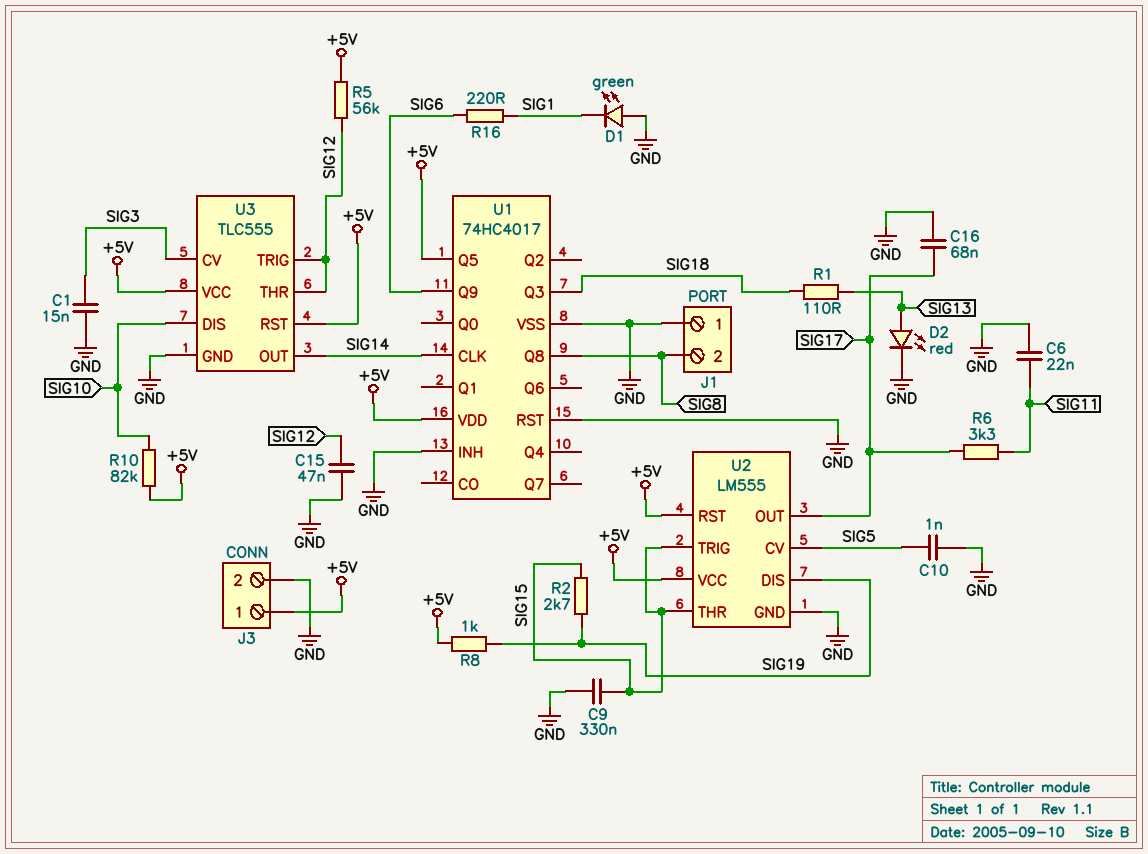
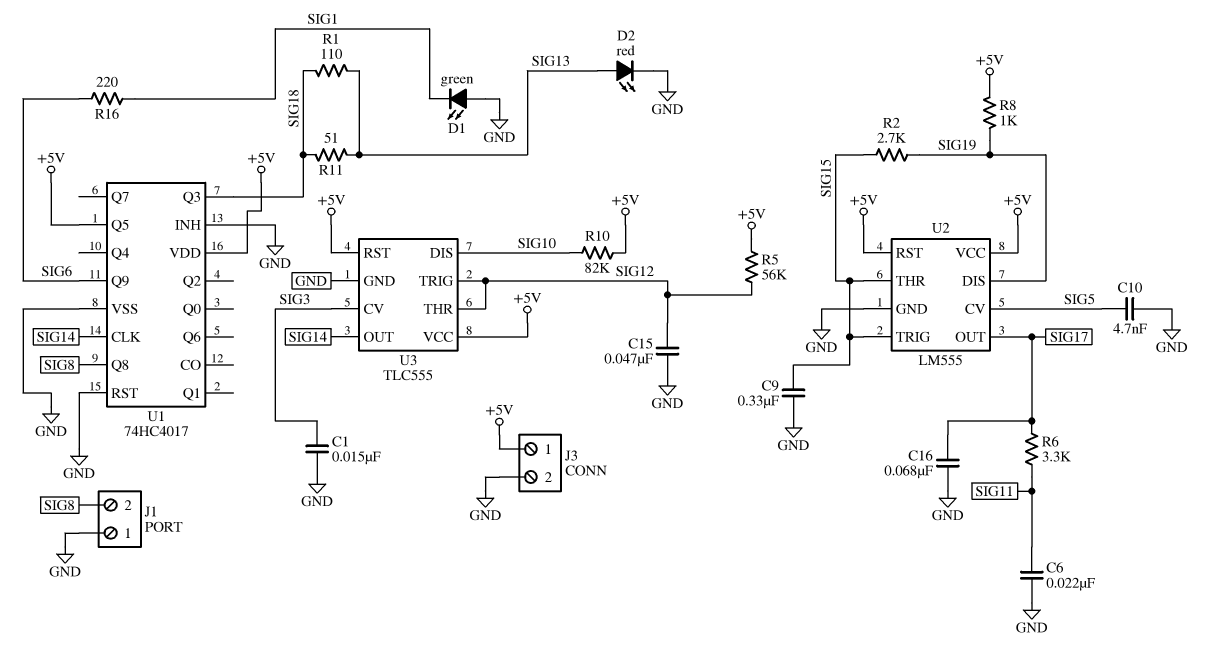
C10: 1nF (GND, SIG5) -> 4.7nF (GND, SIG5)
R11: none -> 51 (SIG13, SIG18)

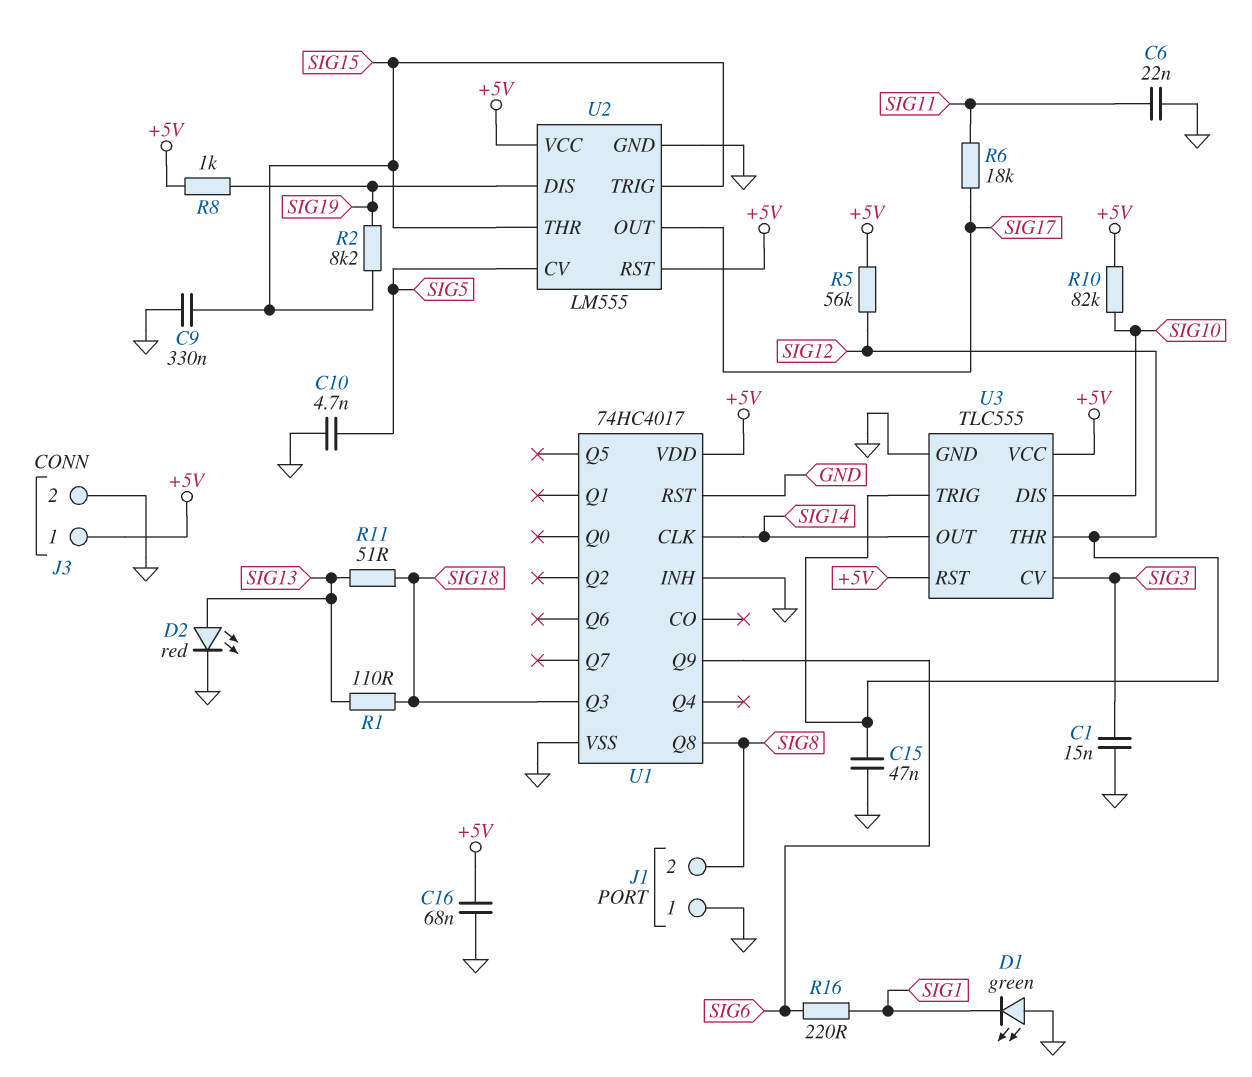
C16: 68nF (GND, SIG17) -> 68nF (+5V, GND)
R2: 2.7k (SIG15, SIG19) -> 8.2k (SIG15, SIG19)
R6: 3.3k (SIG11, SIG17) -> 18k (SIG11, SIG17)
U1 pin Q5: +5V -> none

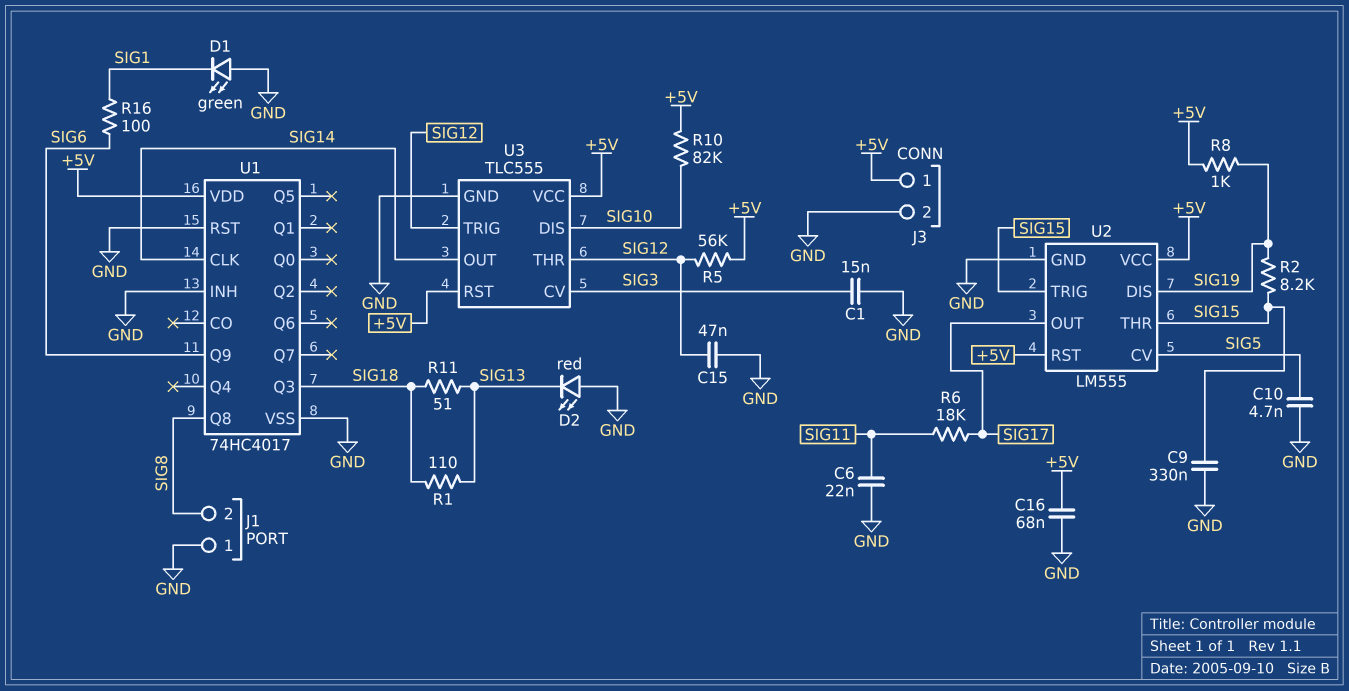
D2: LED red (A SIG13, K GND) -> LED red (A GND, K SIG13)
R16: 220 (SIG1, SIG6) -> 100 (SIG1, SIG6)

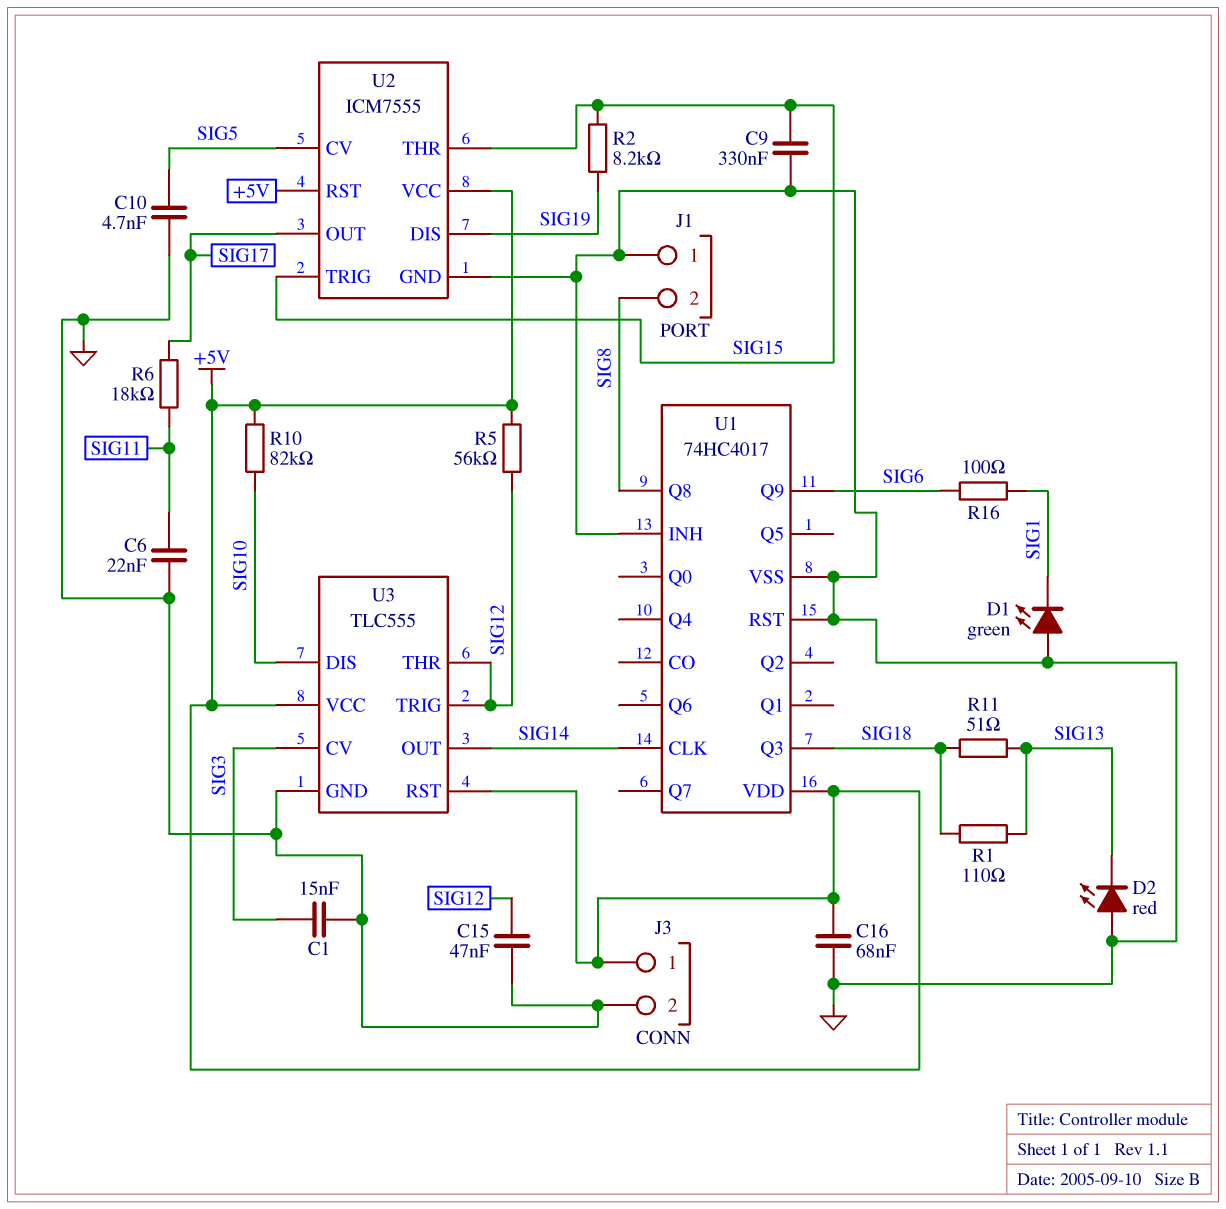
R8: 1k (+5V, SIG19) -> none
U2: LM555 -> ICM7555

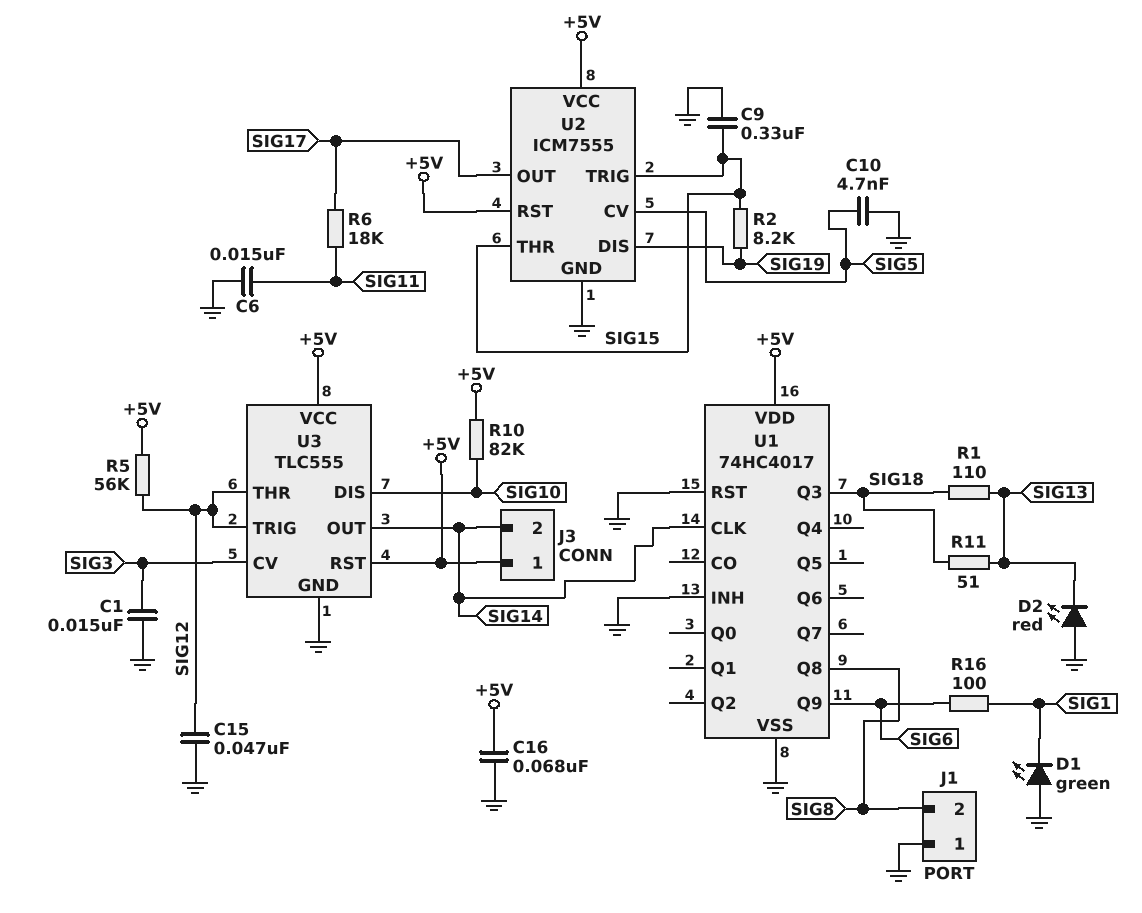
C6: 22nF (GND, SIG11) -> 15nF (GND, SIG11)
J3 pin 2: GND -> SIG14

